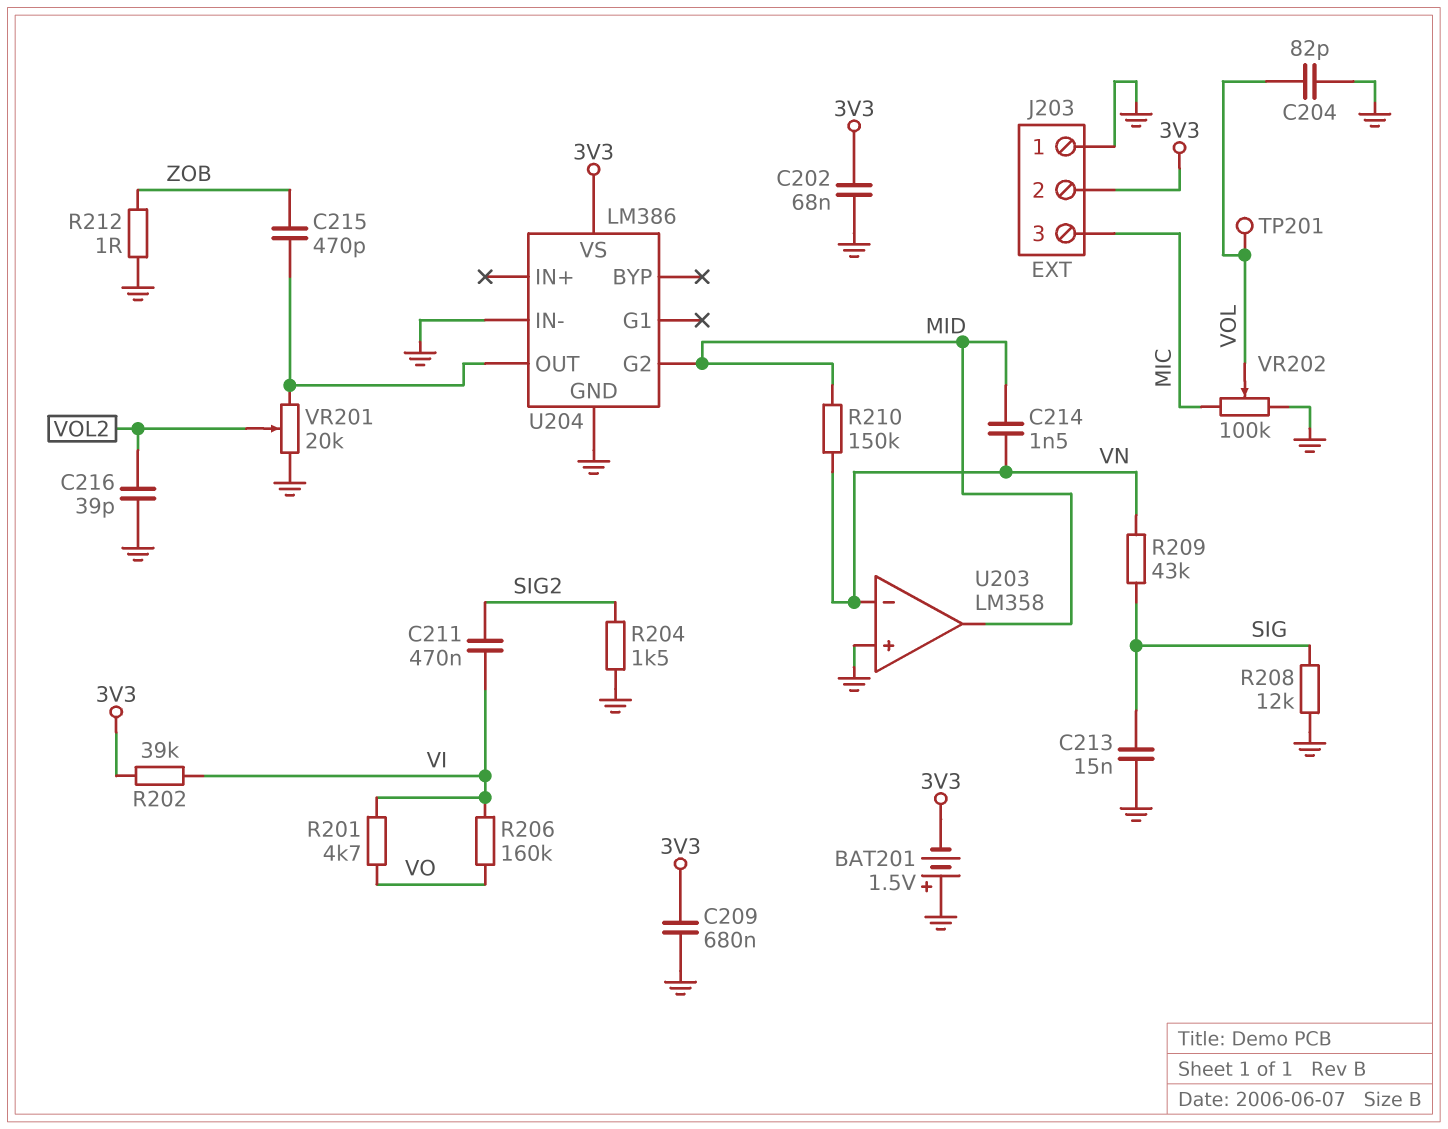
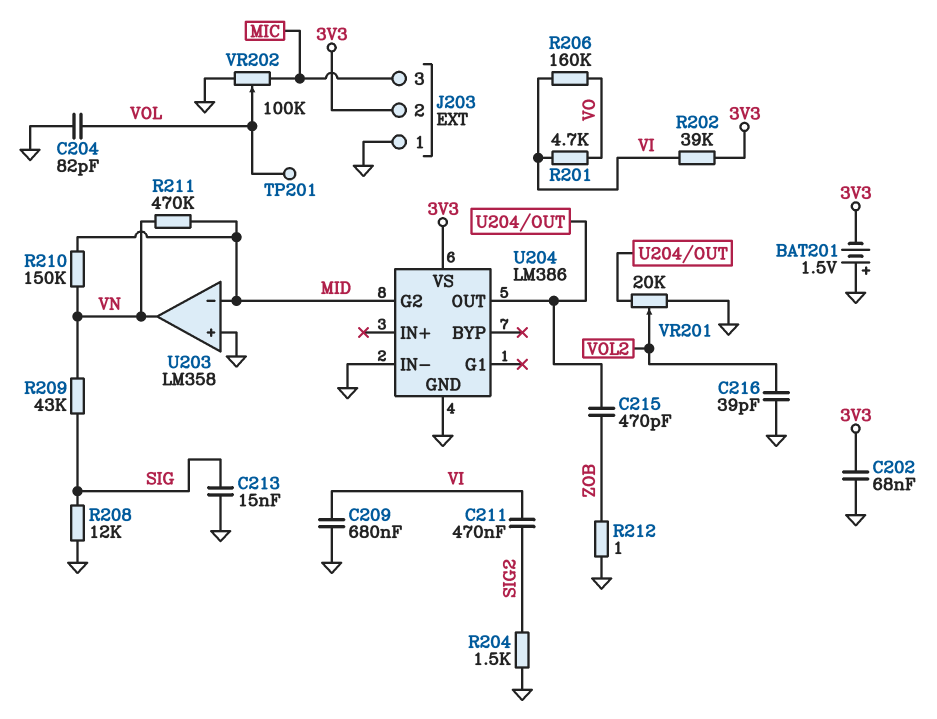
C209: 680nF (3V3, GND) -> 680nF (GND, VI)
C214: 1.5nF (MID, VN) -> none
R211: none -> 470k (MID, VN)
U203 pin in-: VN -> MID
U203 pin out: MID -> VN

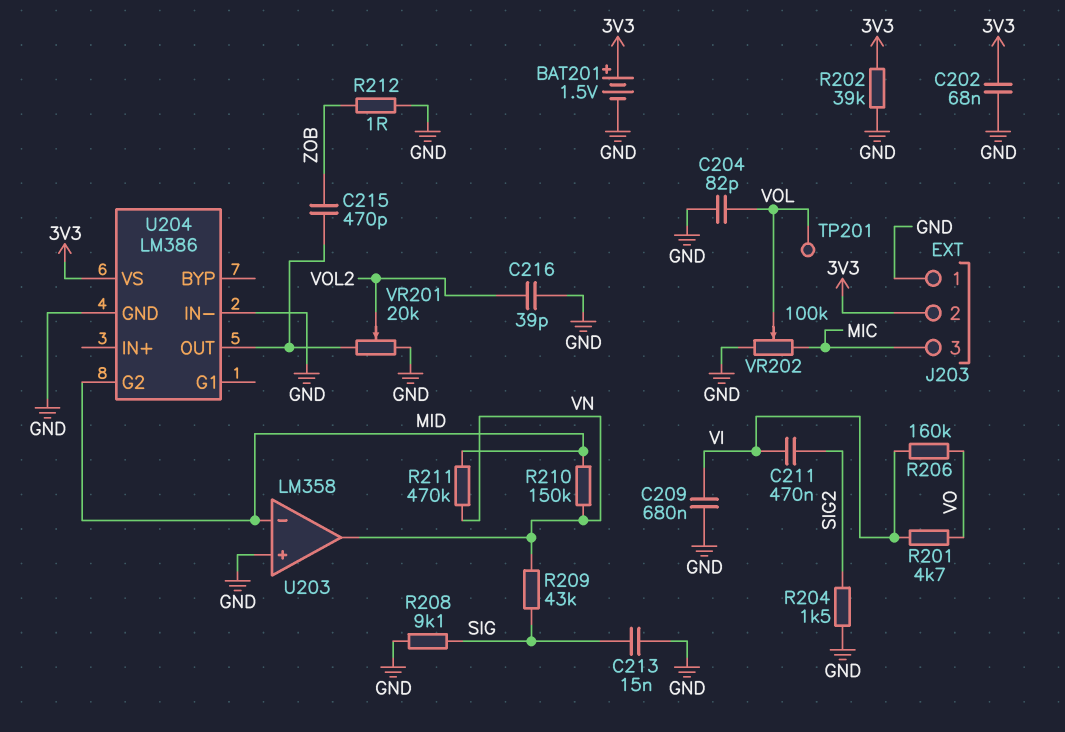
BAT201: 1.5V (plus GND, minus 3V3) -> 1.5V (plus 3V3, minus GND)
R202: 39k (3V3, VI) -> 39k (3V3, GND)
R208: 12k (GND, SIG) -> 9.1k (GND, SIG)

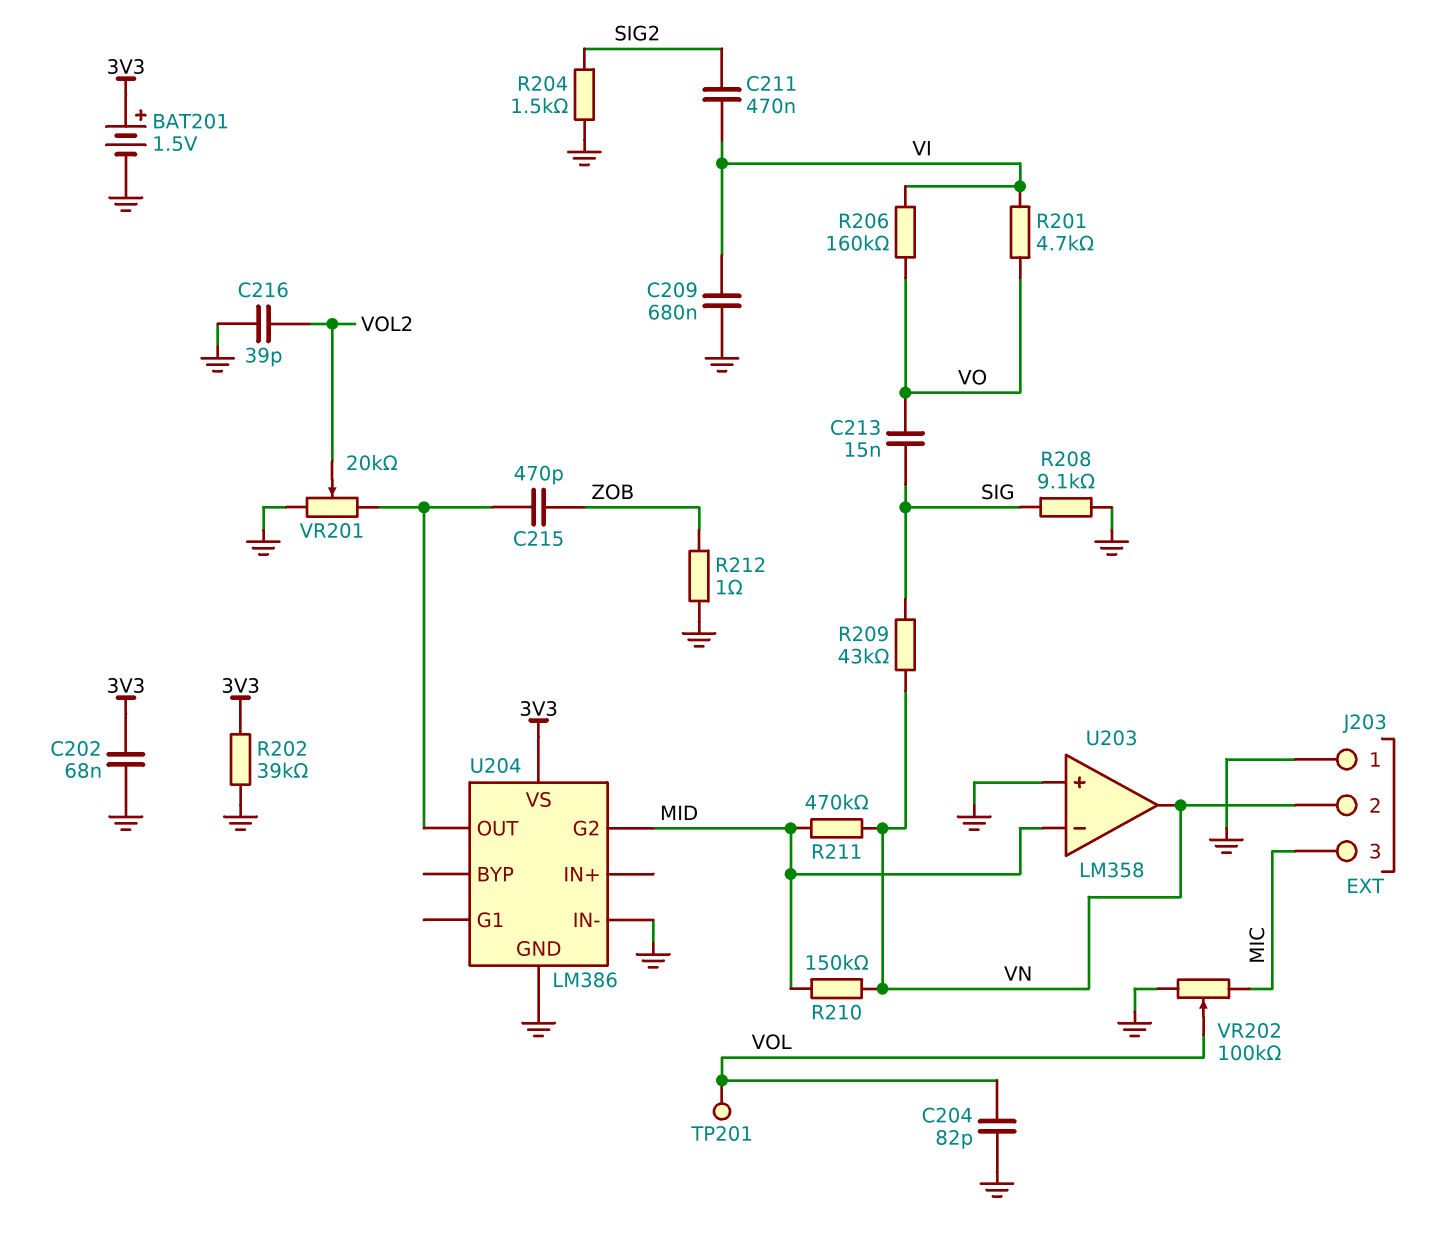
C213: 15nF (GND, SIG) -> 15nF (SIG, VO)
J203 pin 2: 3V3 -> VN

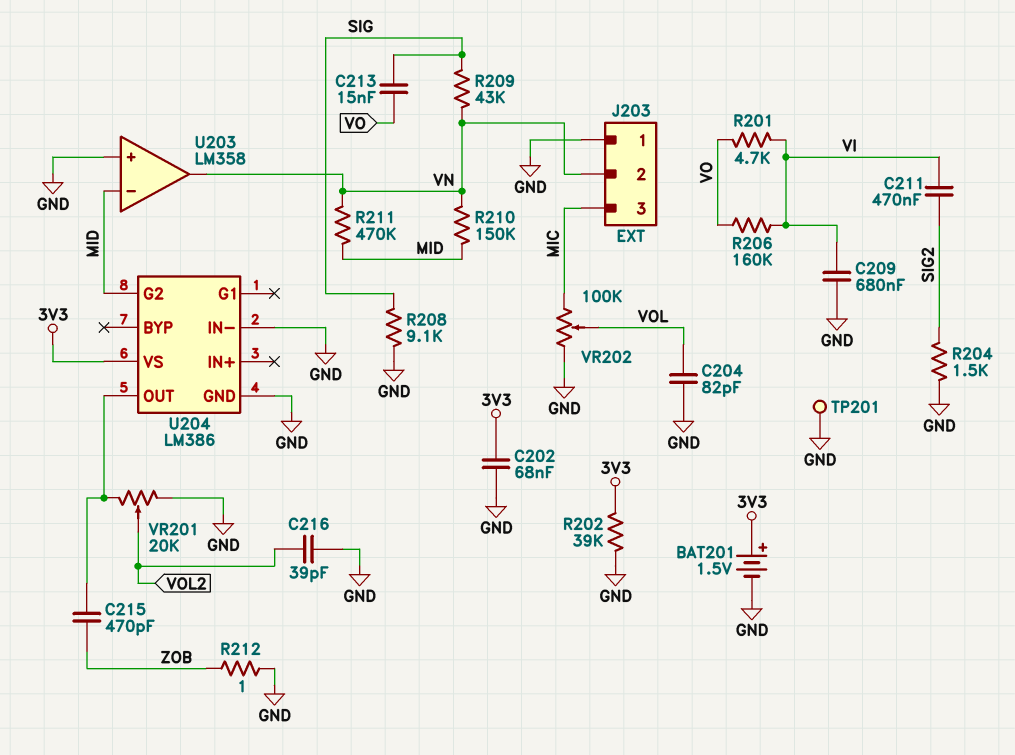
TP201: test point (VOL) -> test point (GND)

